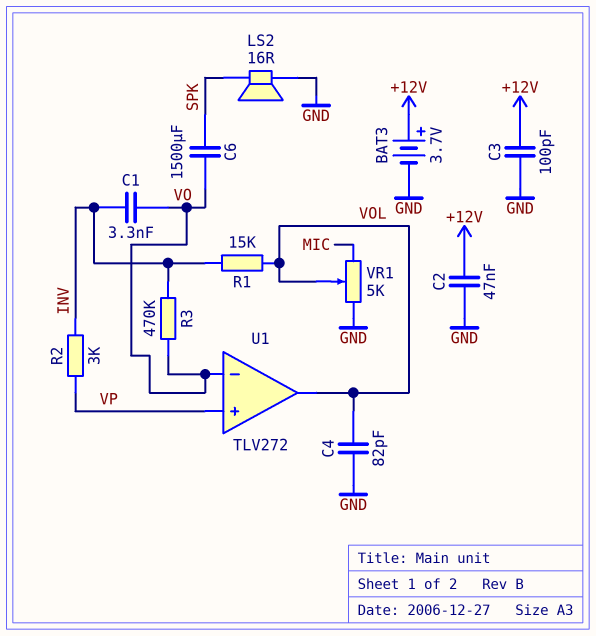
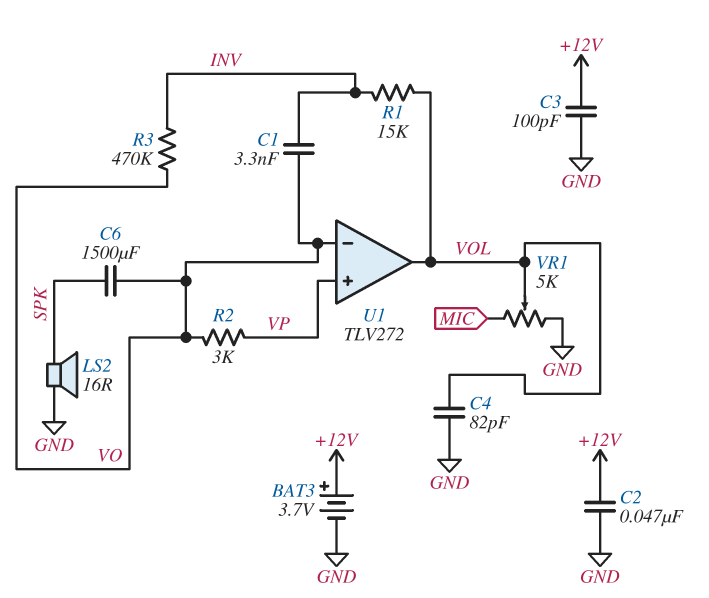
R2: 3k (INV, VP) -> 3k (VO, VP)

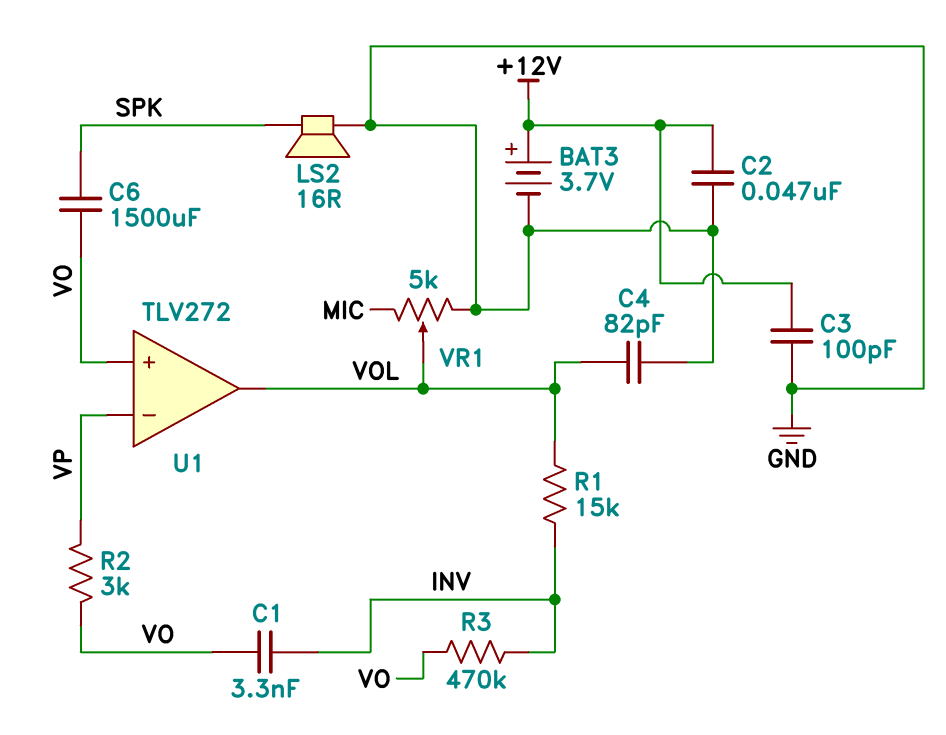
U1 pin in+: VP -> VO
U1 pin in-: VO -> VP

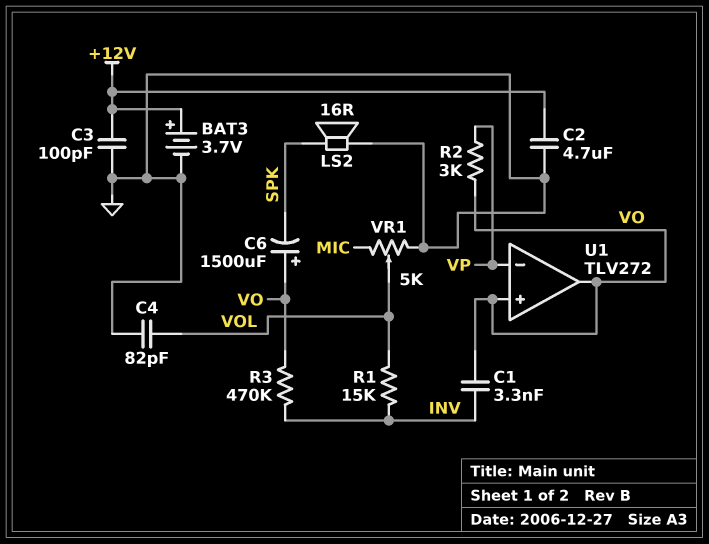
C2: 47nF (+12V, GND) -> 4.7uF (+12V, GND)
C6: 1500uF (SPK, VO) -> 1500uF (plus VO, minus SPK)
U1 pin out: VOL -> VO

